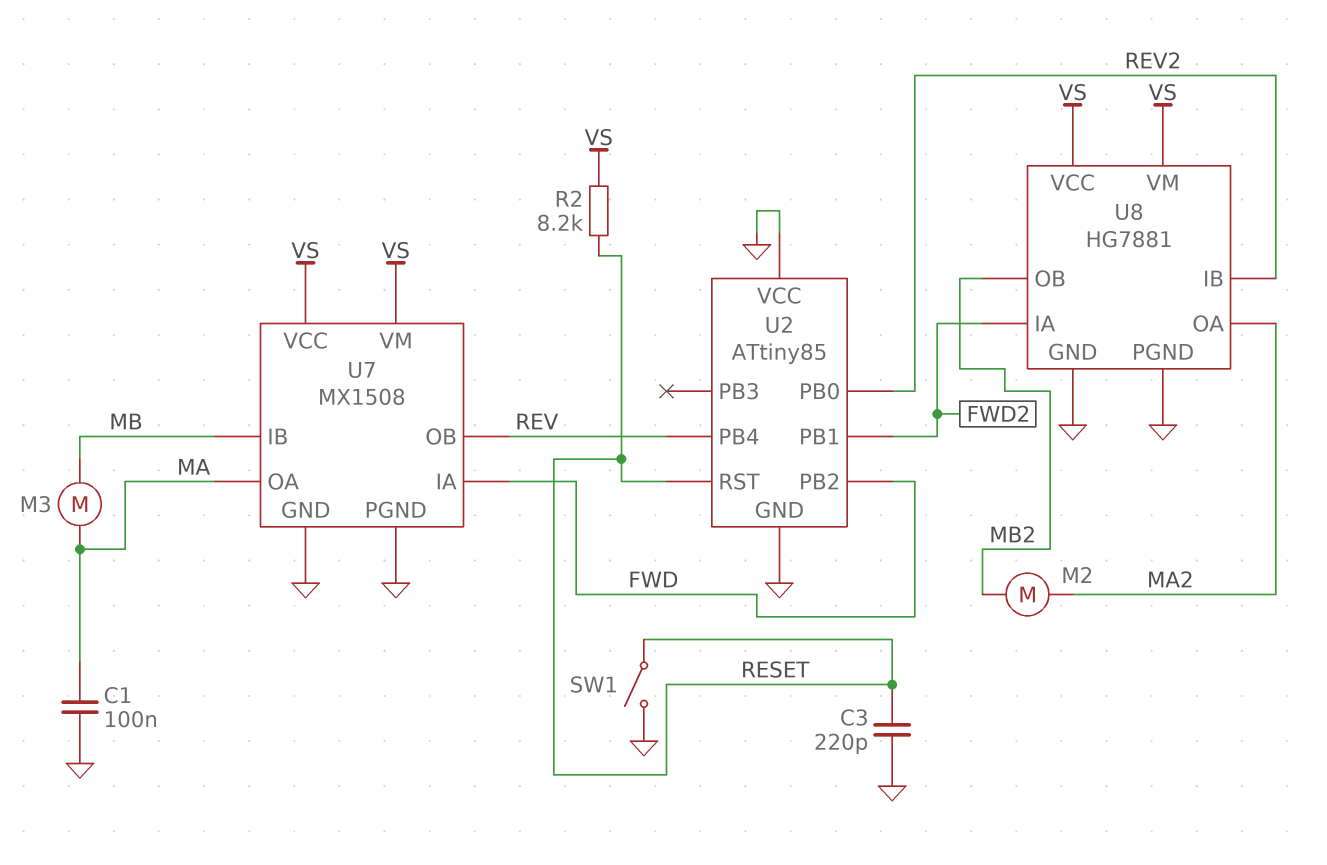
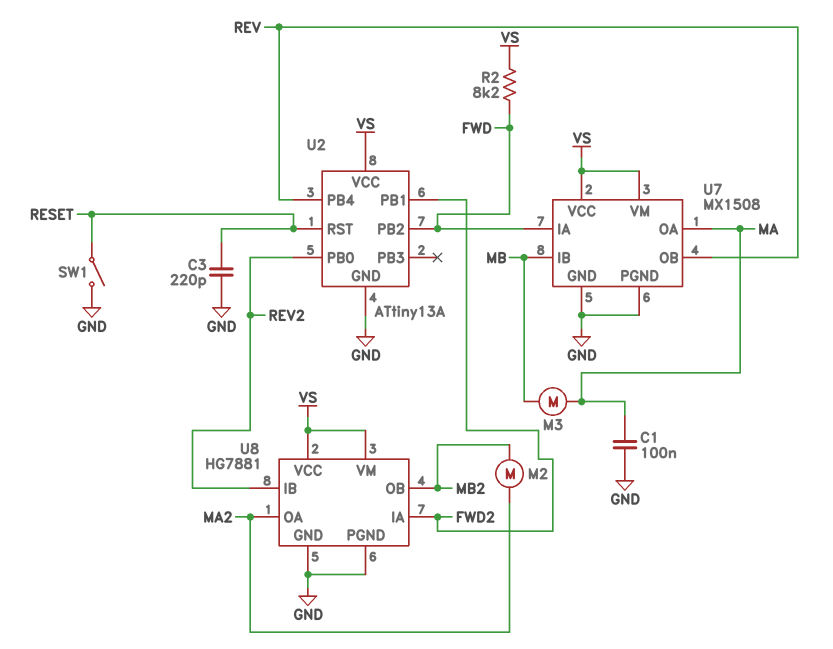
R2: 8.2k (RESET, VS) -> 8.2k (FWD, VS)
U2: ATtiny85 -> ATtiny13A
U2 pin VCC: GND -> VS

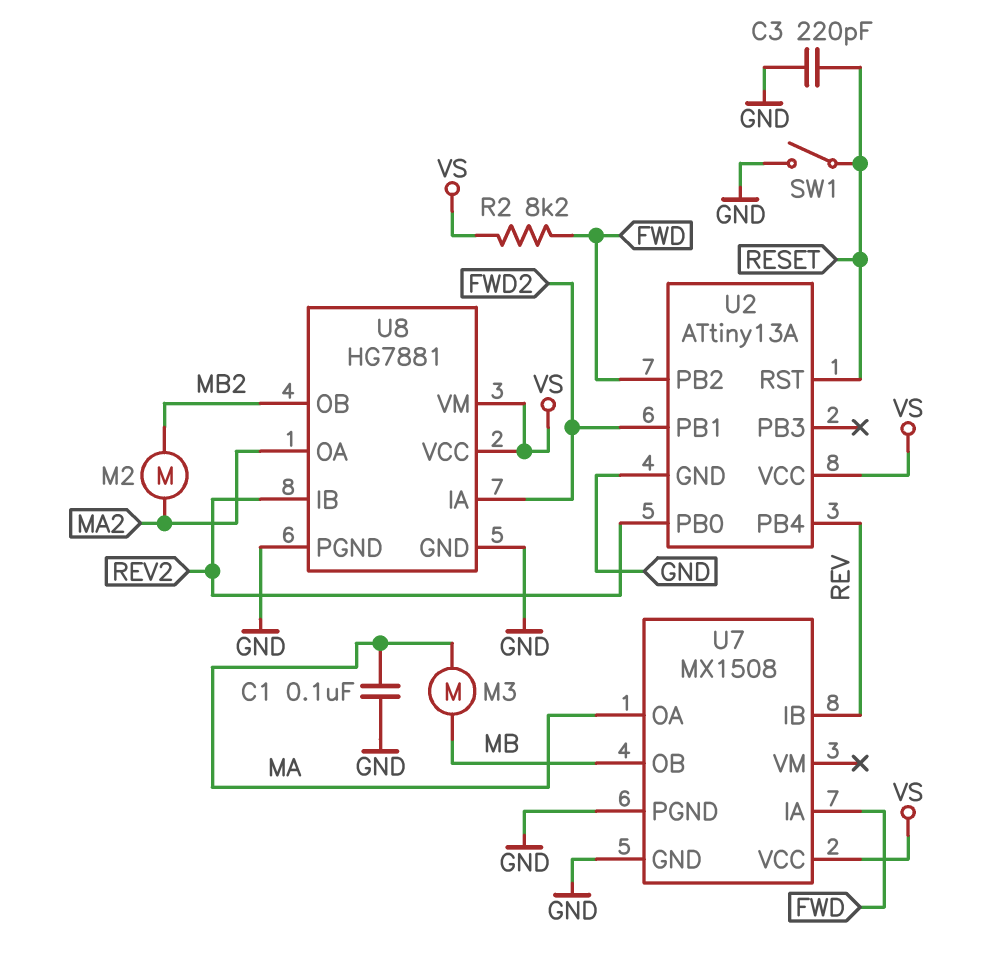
U7 pin IB: MB -> REV
U7 pin OB: REV -> MB
U7 pin VM: VS -> none

